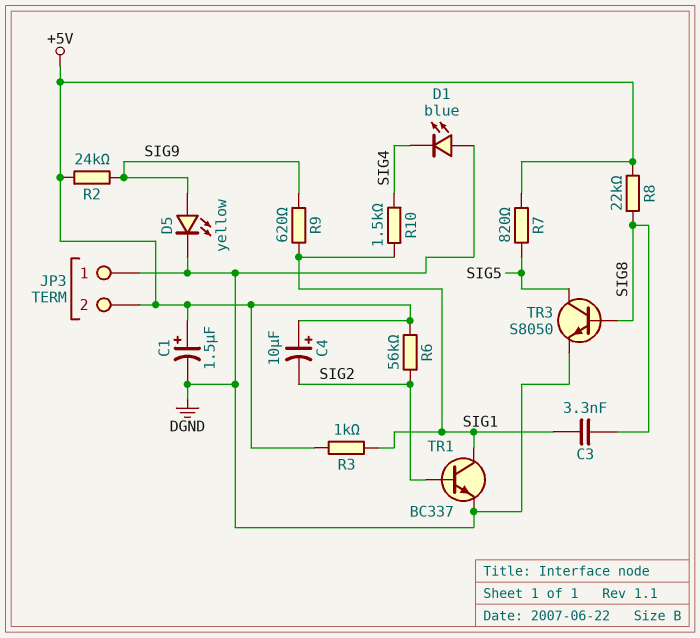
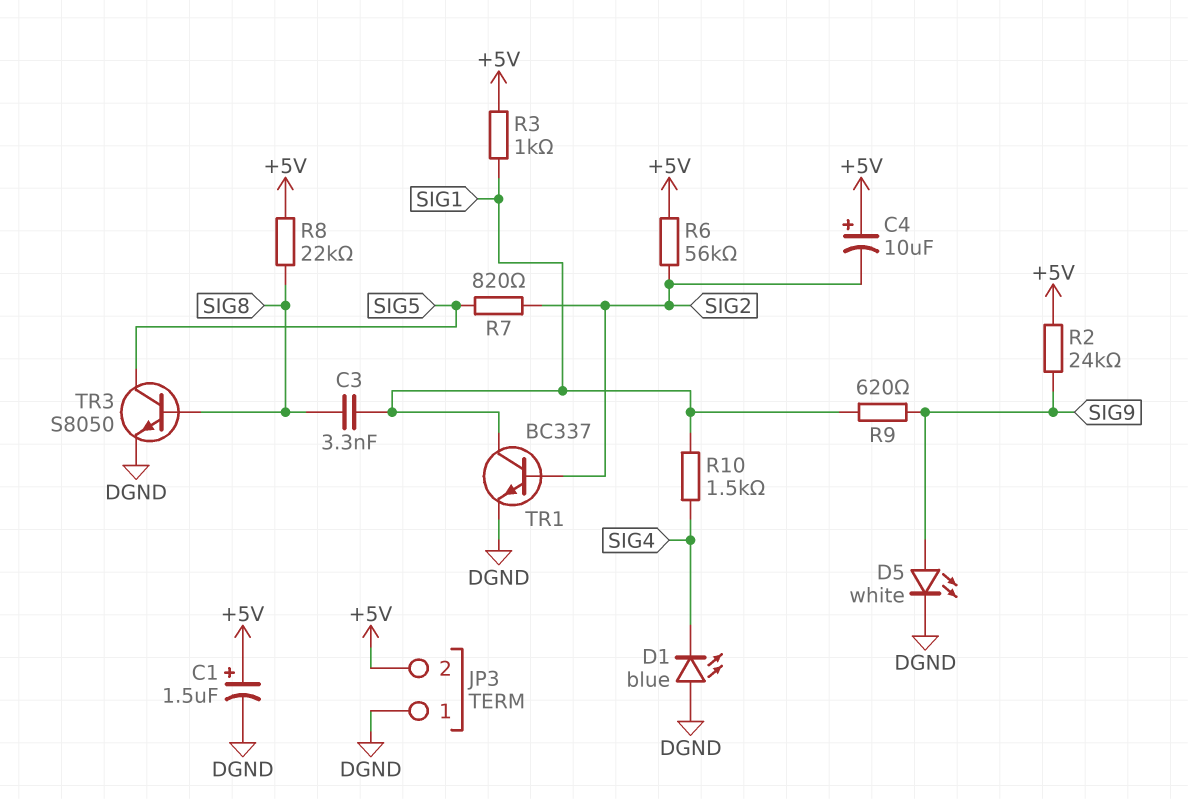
D5: LED yellow (A SIG9, K DGND) -> LED white (A SIG9, K DGND)
R7: 820 (+5V, SIG5) -> 820 (SIG2, SIG5)

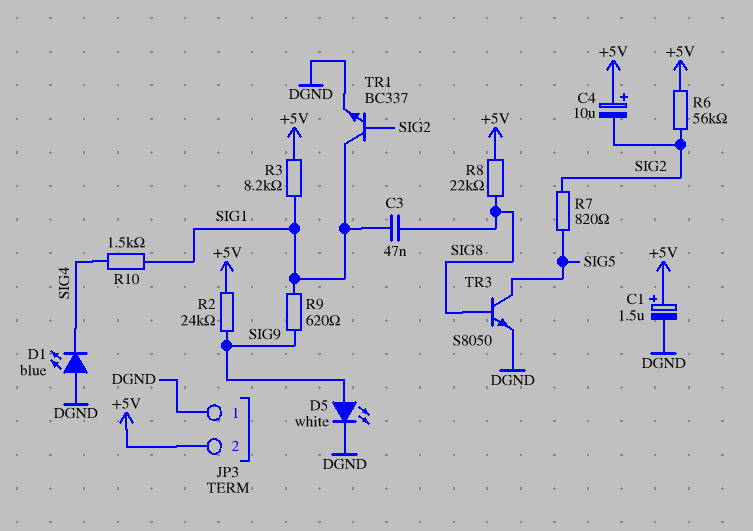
C3: 3.3nF (SIG1, SIG8) -> 47nF (SIG1, SIG8)
R3: 1k (+5V, SIG1) -> 8.2k (+5V, SIG1)

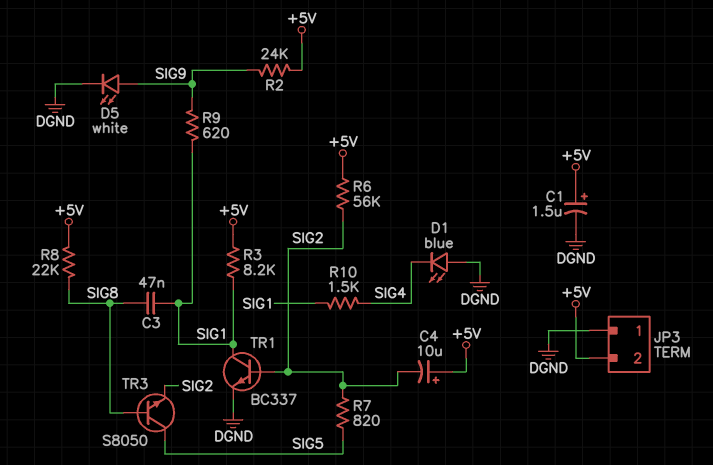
TR3: NPN S8050 (B SIG8, C SIG5, E DGND) -> NPN S8050 (B SIG8, C SIG5, E SIG2)

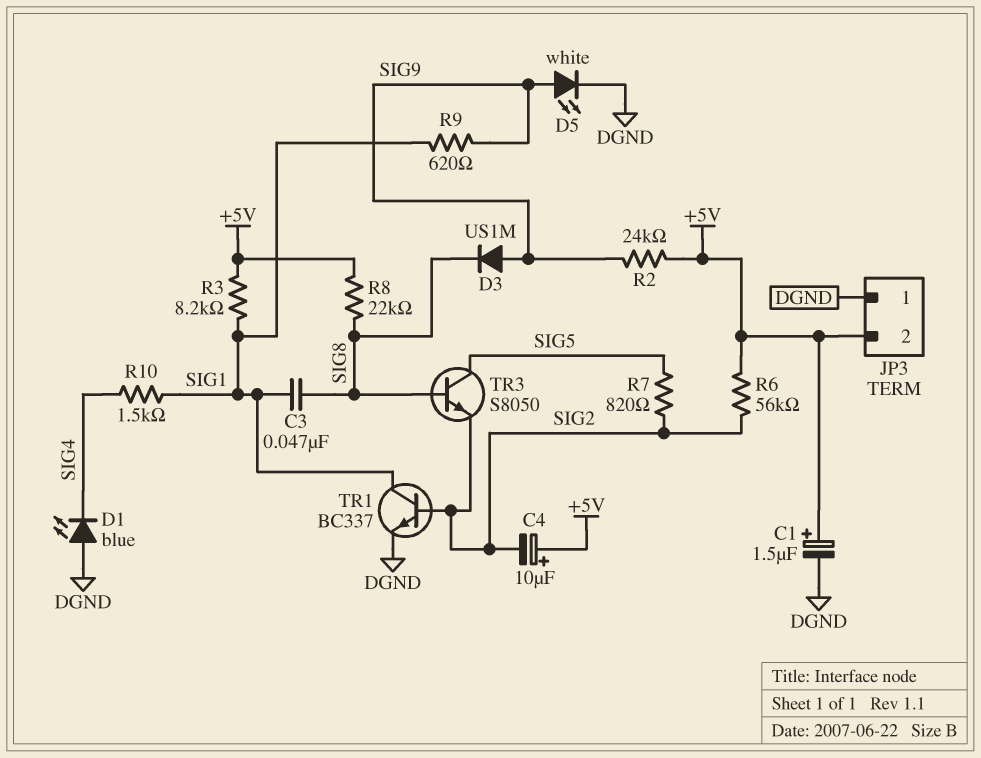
D3: none -> diode US1M (A SIG9, K SIG8)

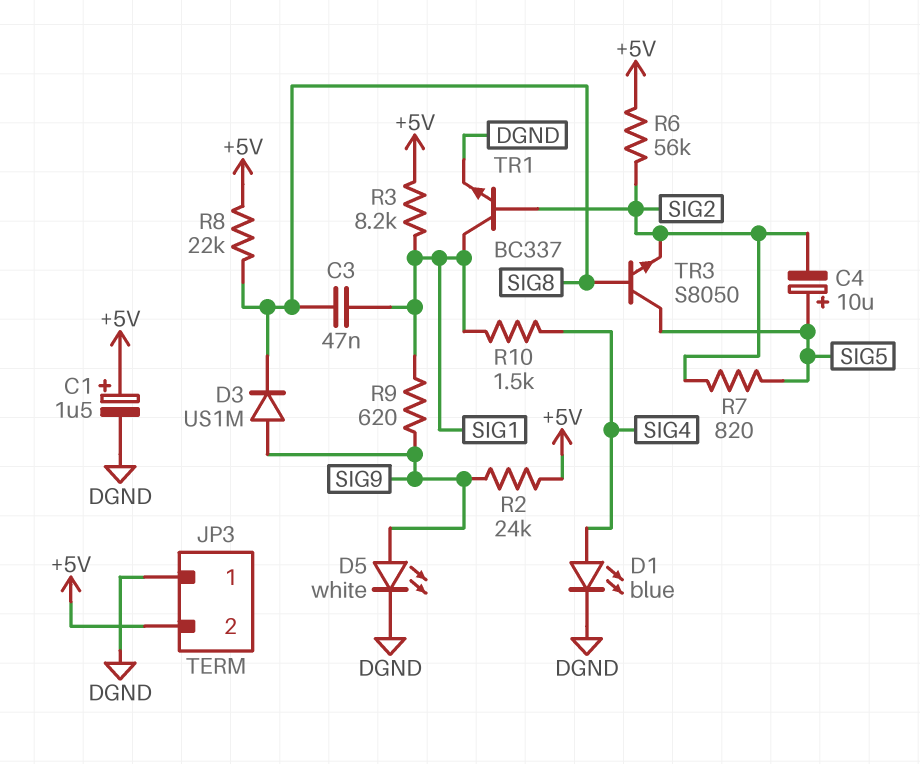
C4: 10uF (plus +5V, minus SIG2) -> 10uF (plus SIG5, minus SIG2)
D1: LED blue (A DGND, K SIG4) -> LED blue (A SIG4, K DGND)

